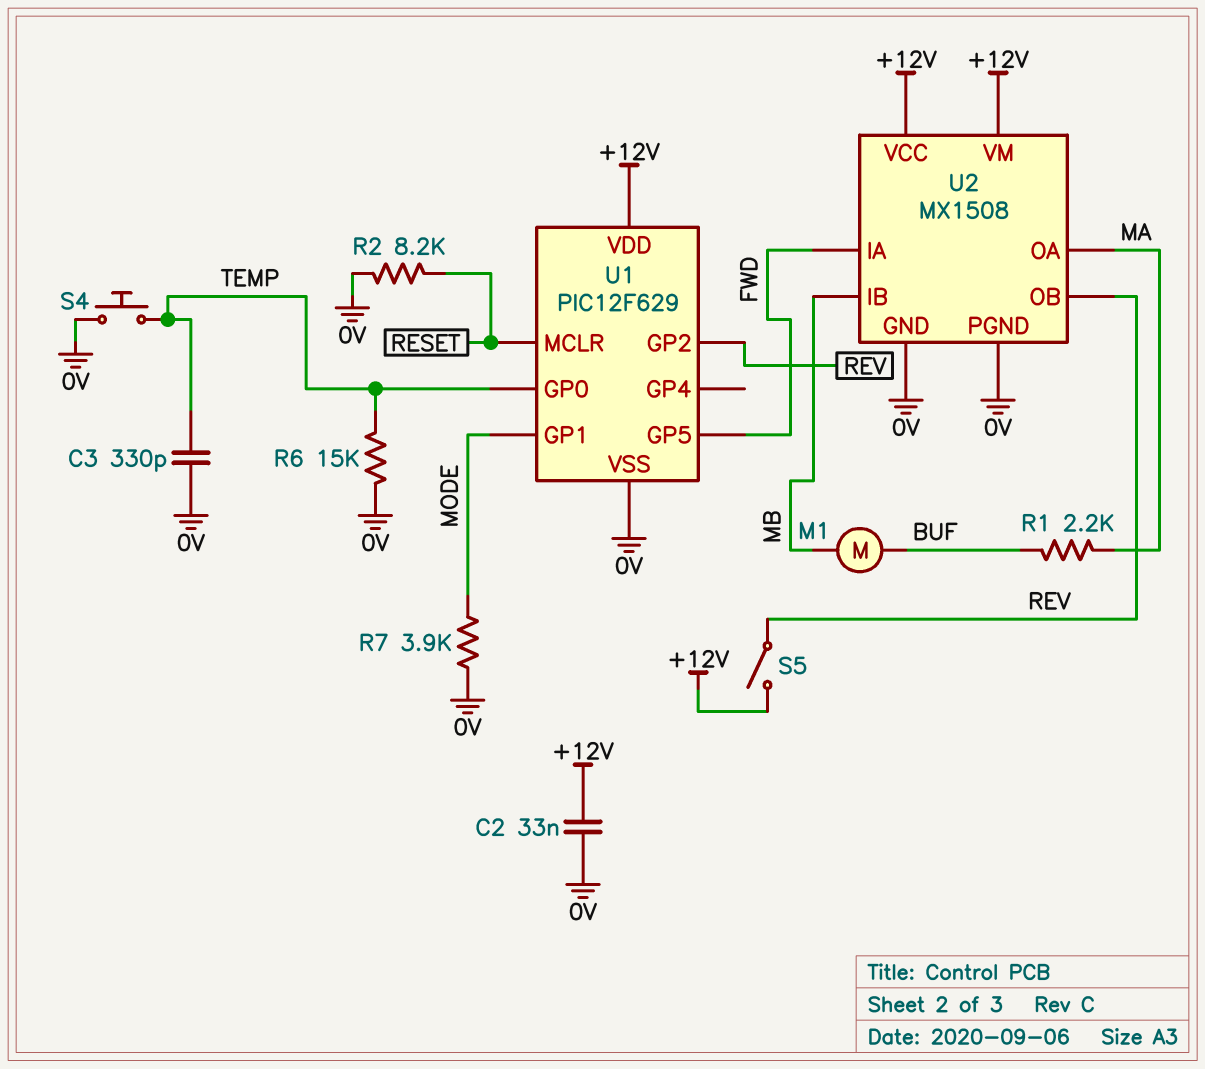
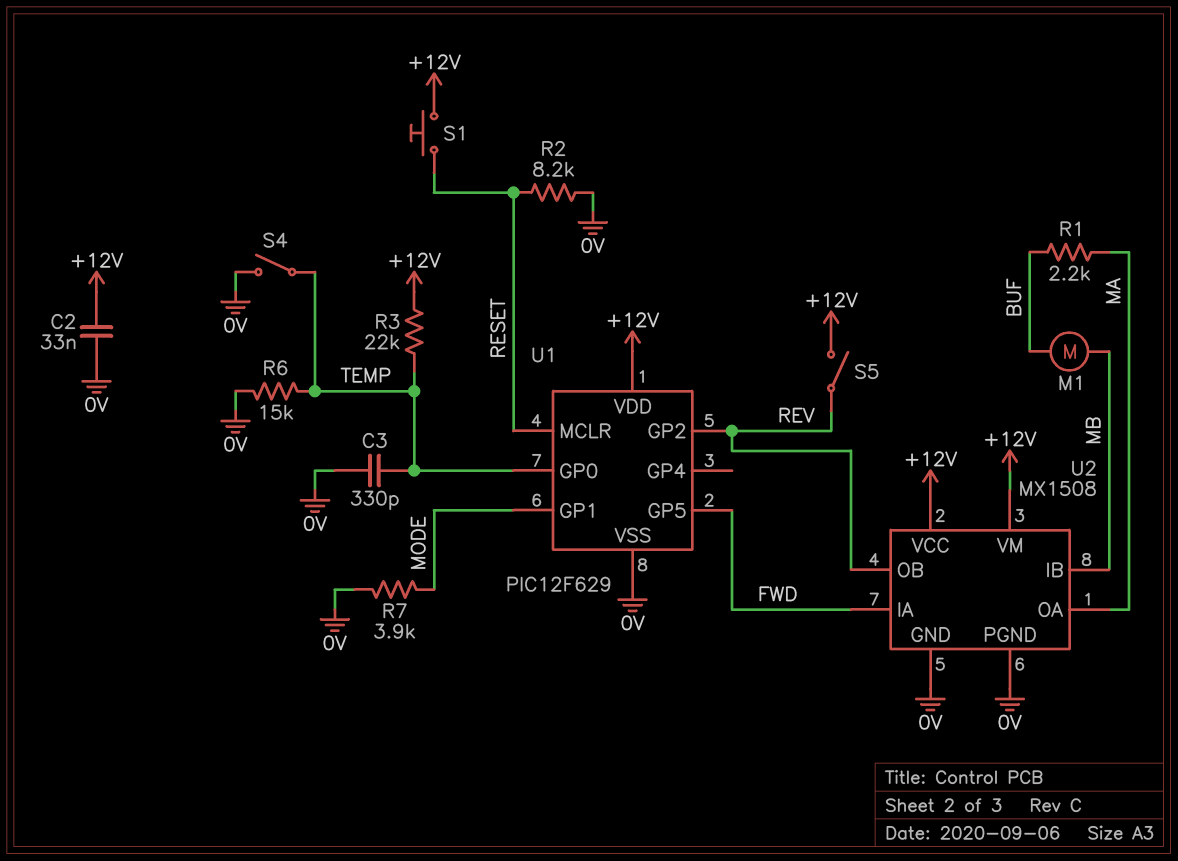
R3: none -> 22k (+12V, TEMP)
S1: none -> button (+12V, RESET)
S4: button (0V, TEMP) -> switch (0V, TEMP)

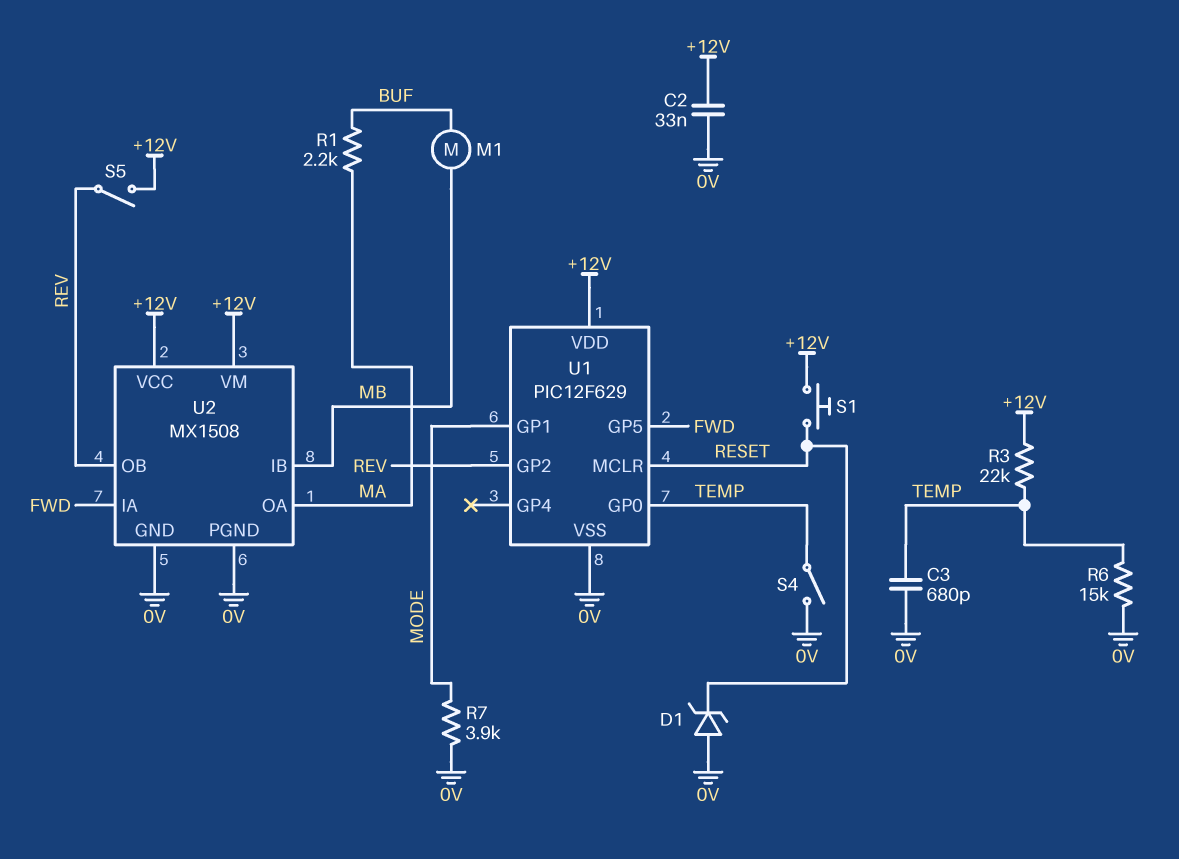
C3: 330pF (0V, TEMP) -> 680pF (0V, TEMP)
D1: none -> zener (A 0V, K RESET)
R2: 8.2k (0V, RESET) -> none

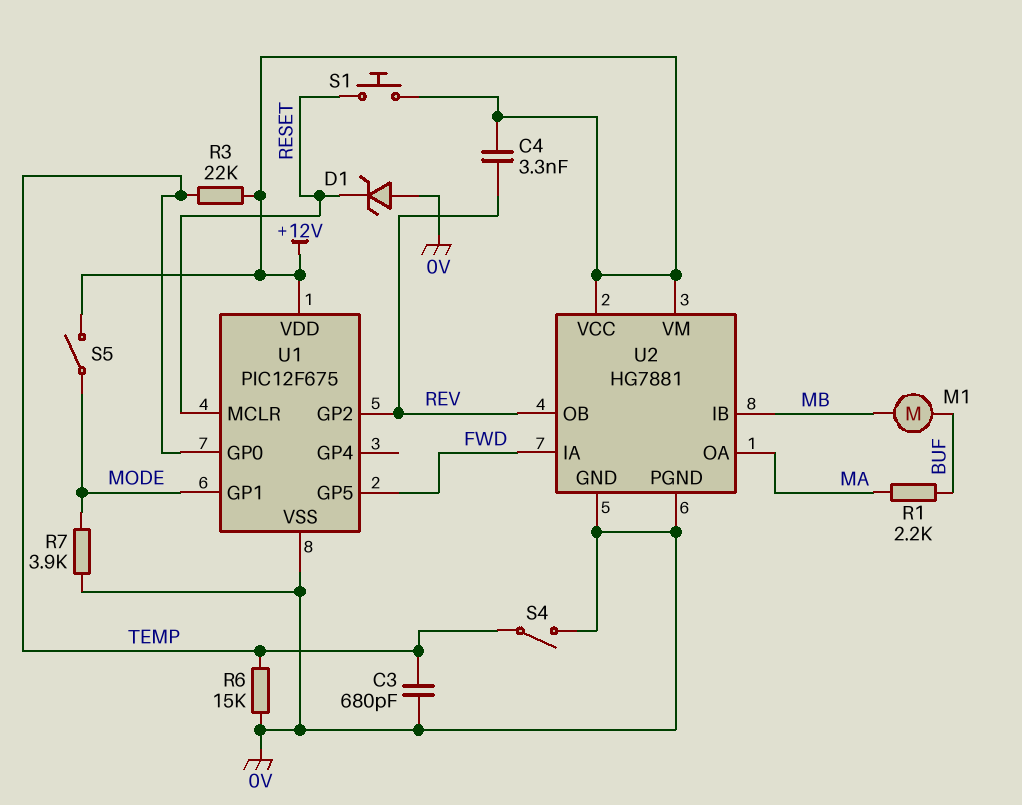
C2: 33nF (+12V, 0V) -> none
C4: none -> 3.3nF (+12V, REV)
S5: switch (+12V, REV) -> switch (+12V, MODE)
U1: PIC12F629 -> PIC12F675
U2: MX1508 -> HG7881

